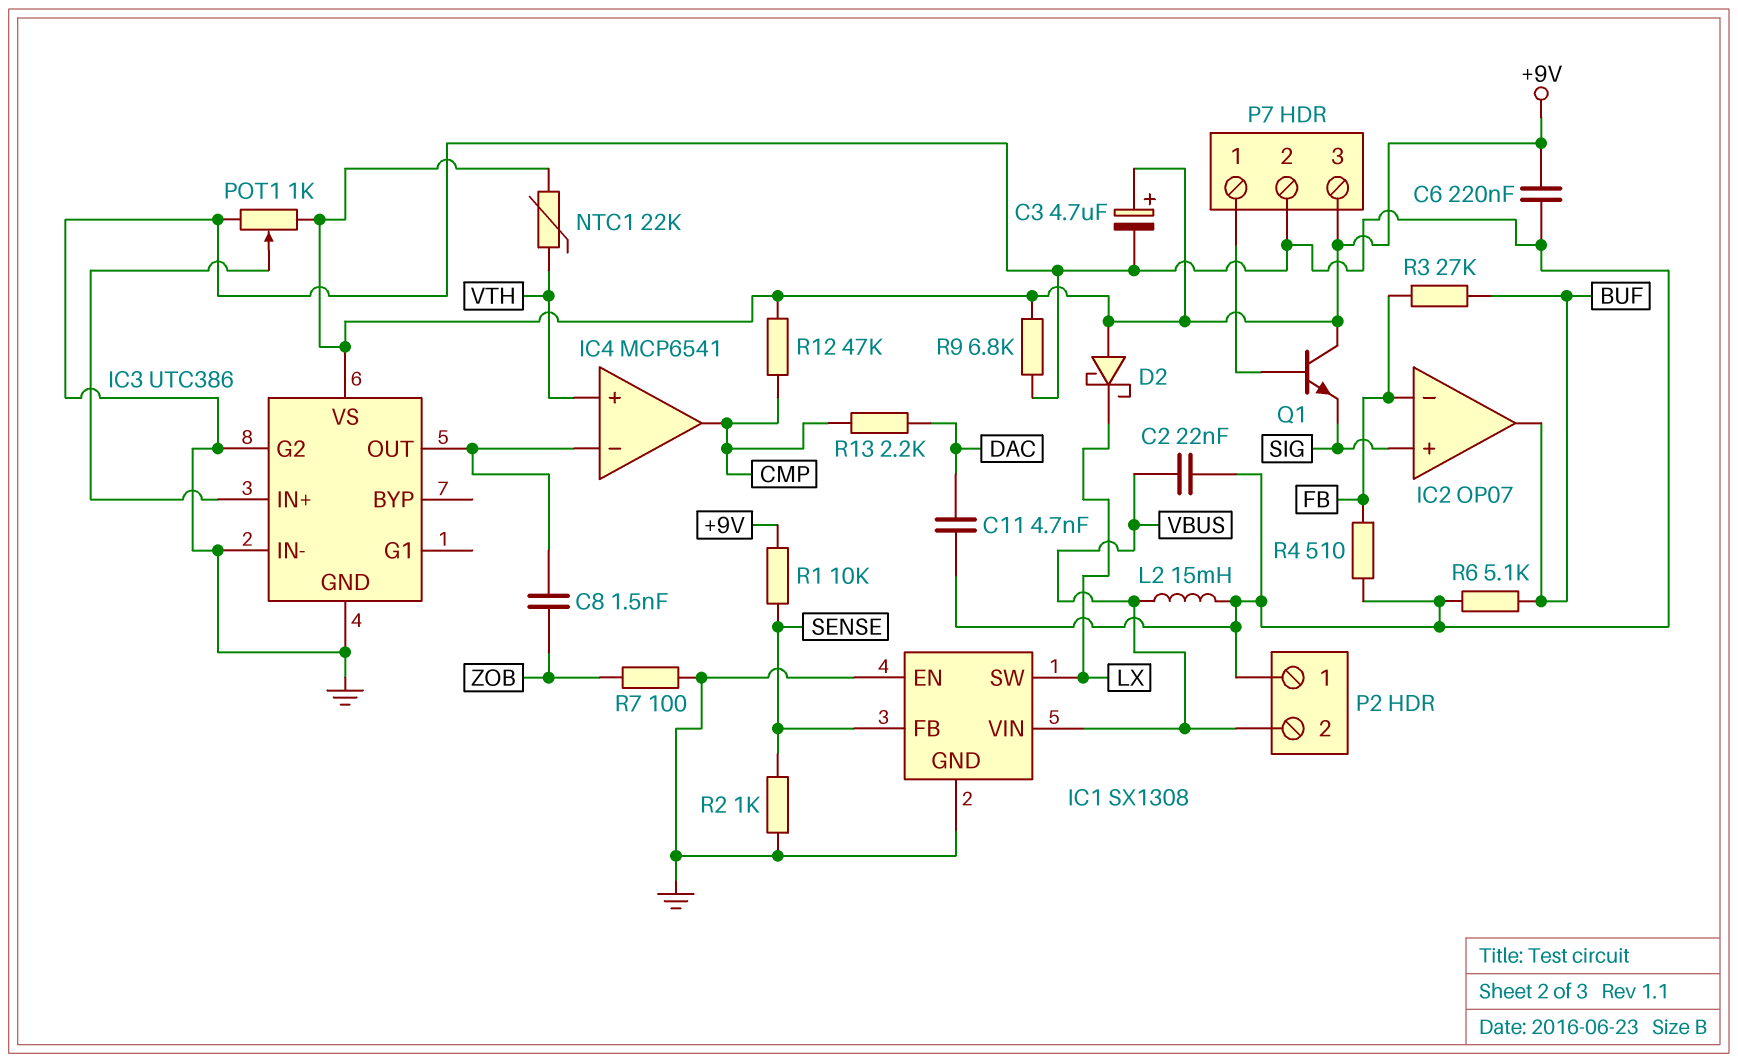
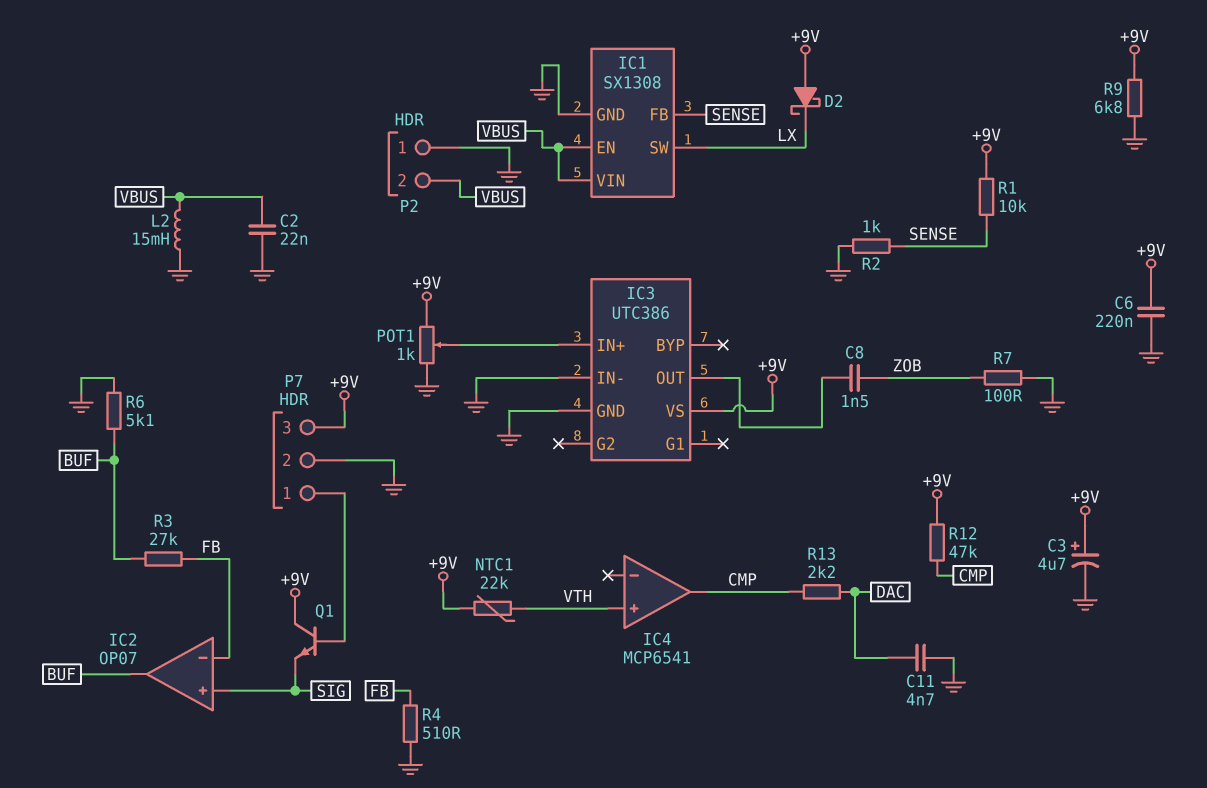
IC1 pin EN: GND -> VBUS
IC3 pin G2: GND -> none
IC4 pin in-: IC3/OUT -> none

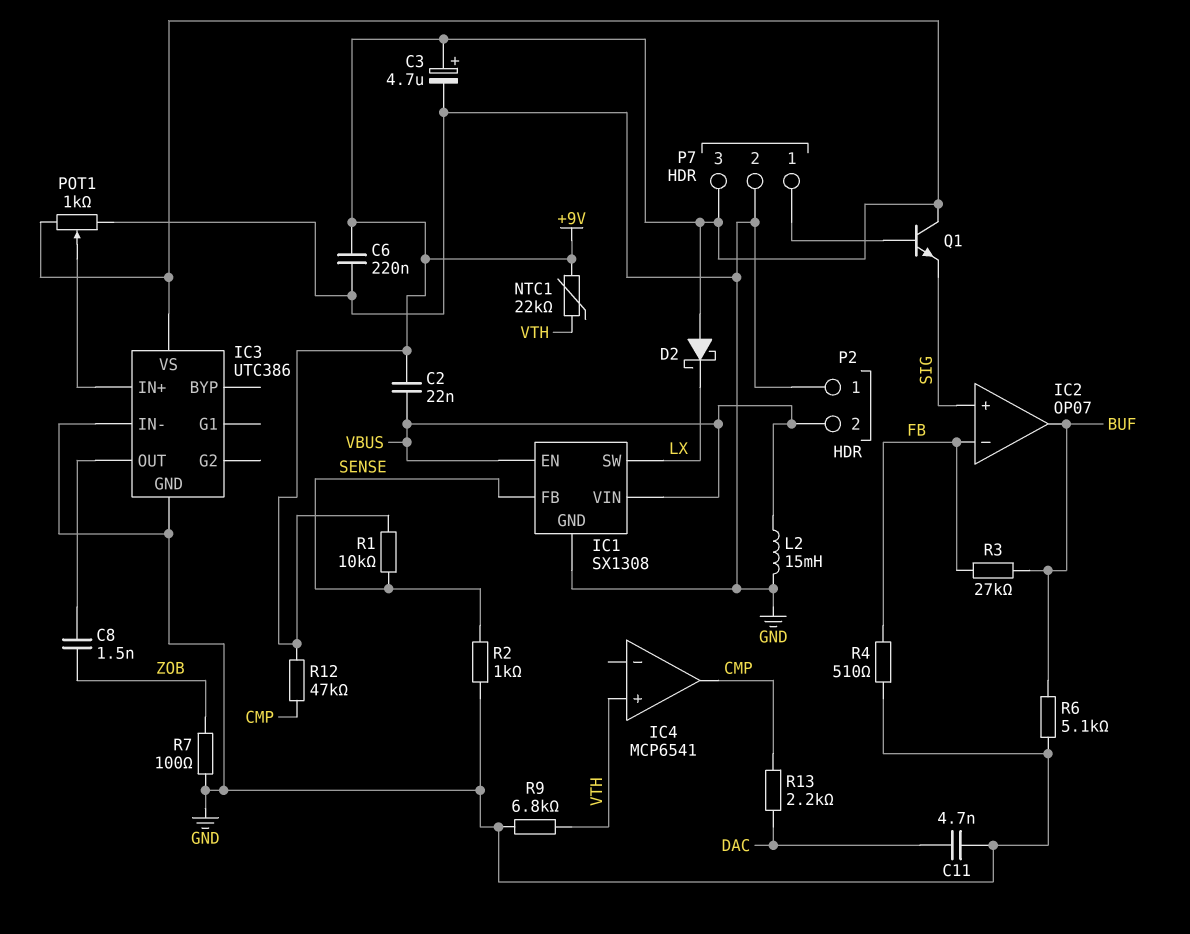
C2: 22nF (GND, VBUS) -> 22nF (+9V, VBUS)
R9: 6.8k (+9V, GND) -> 6.8k (GND, VTH)

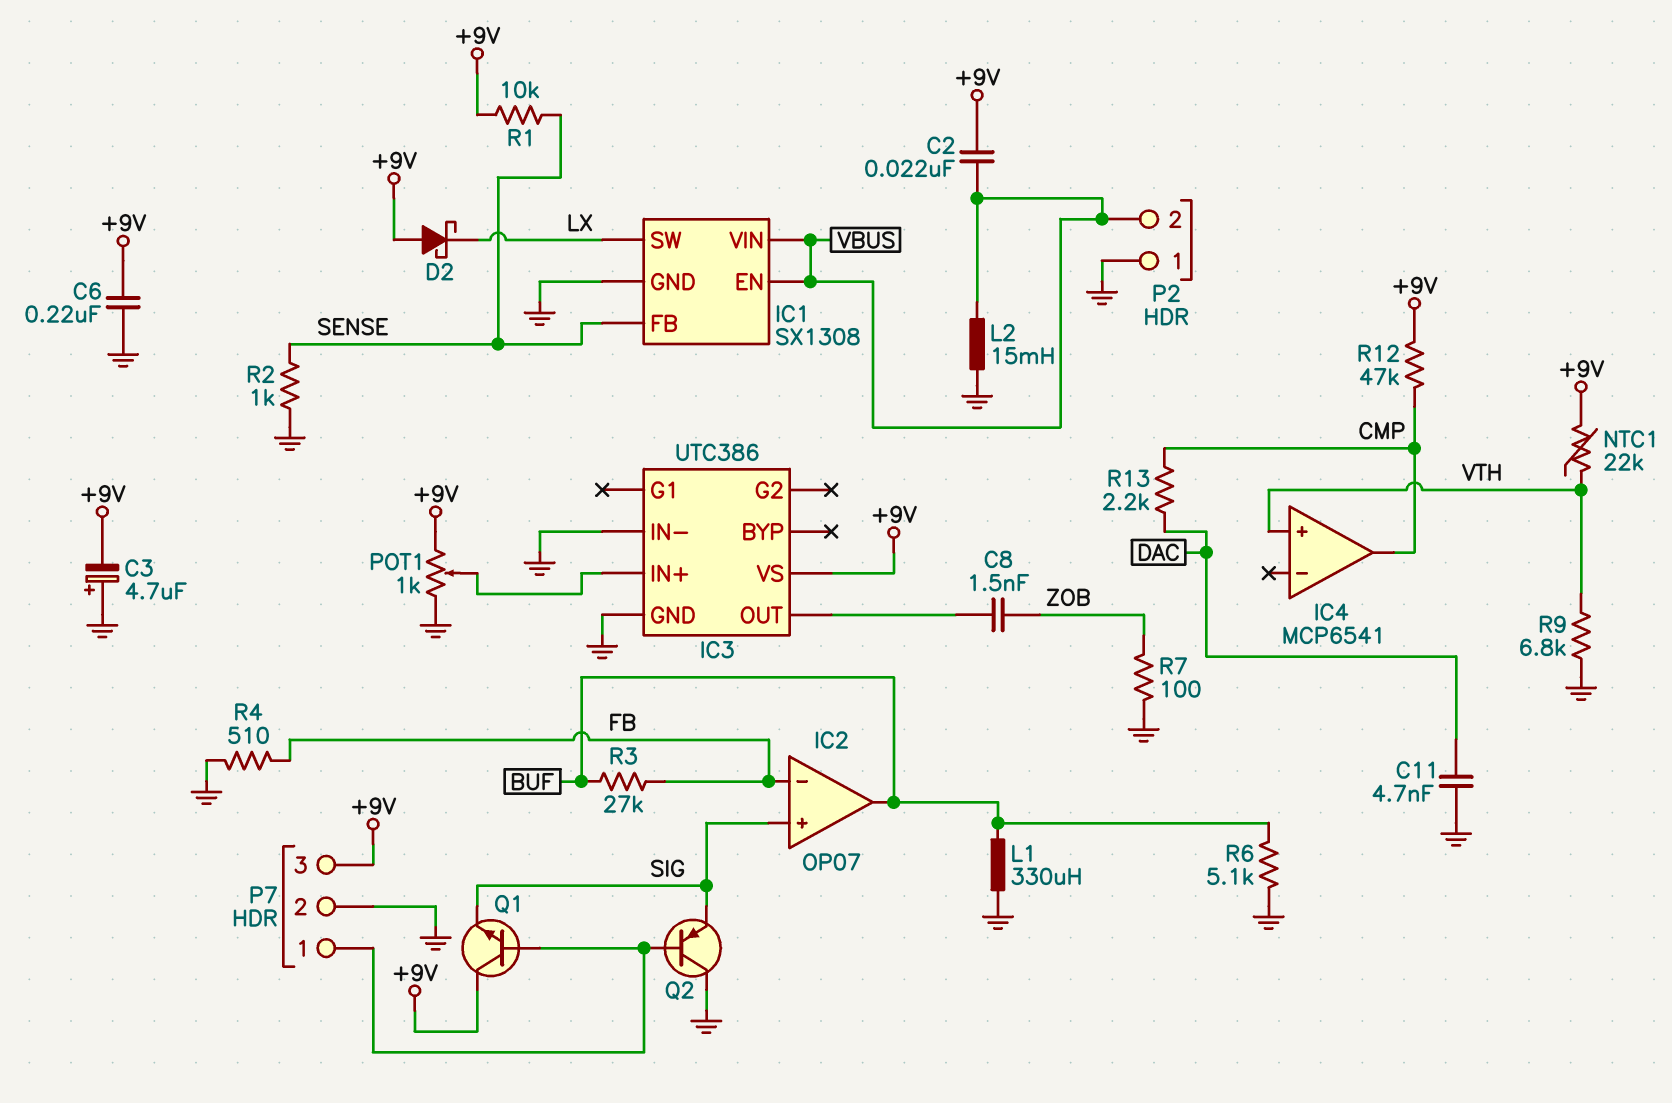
C3: 4.7uF (plus +9V, minus GND) -> 4.7uF (plus GND, minus +9V)
L1: none -> 330uH (BUF, GND)
Q2: none -> PNP (B P7/1, C GND, E SIG)

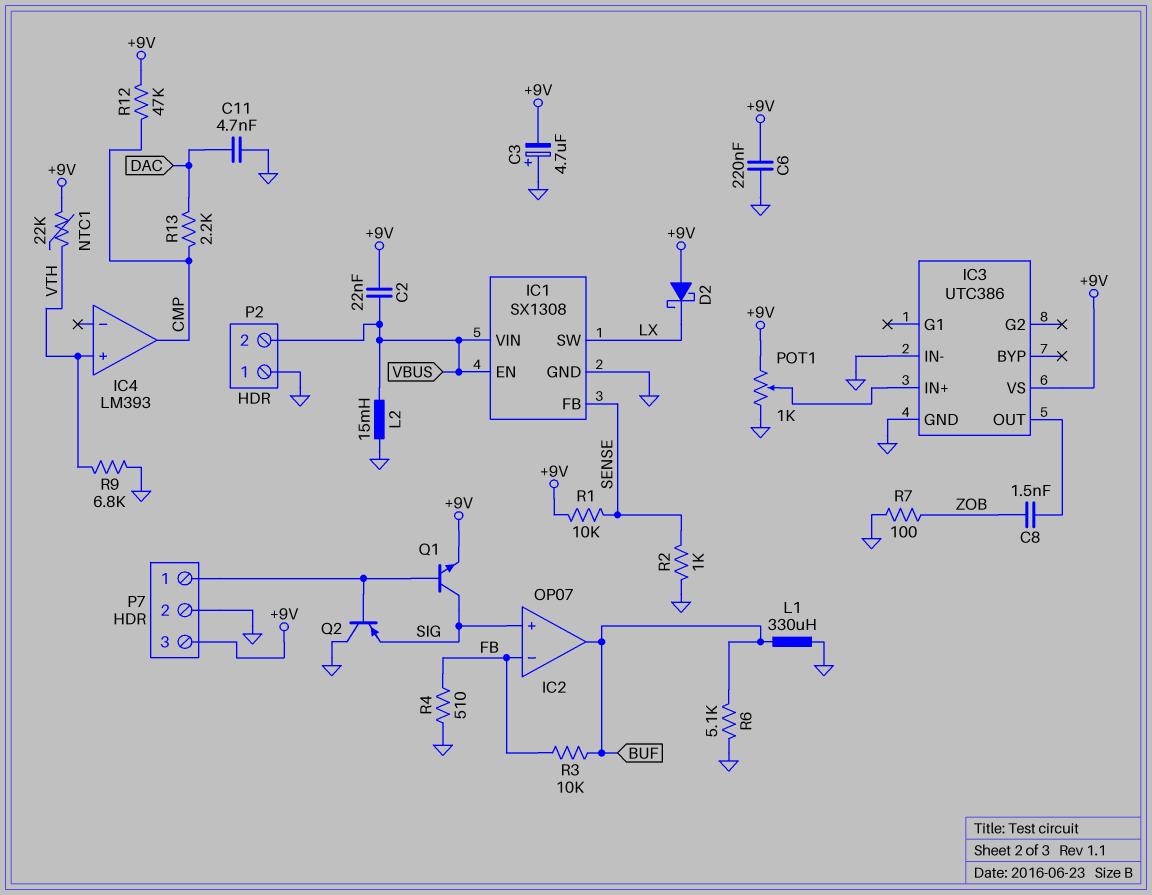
IC4: MCP6541 -> LM393
Q1: NPN (B P7/1, C +9V, E SIG) -> NPN (B P7/1, C SIG, E +9V)
R3: 27k (BUF, FB) -> 10k (BUF, FB)

